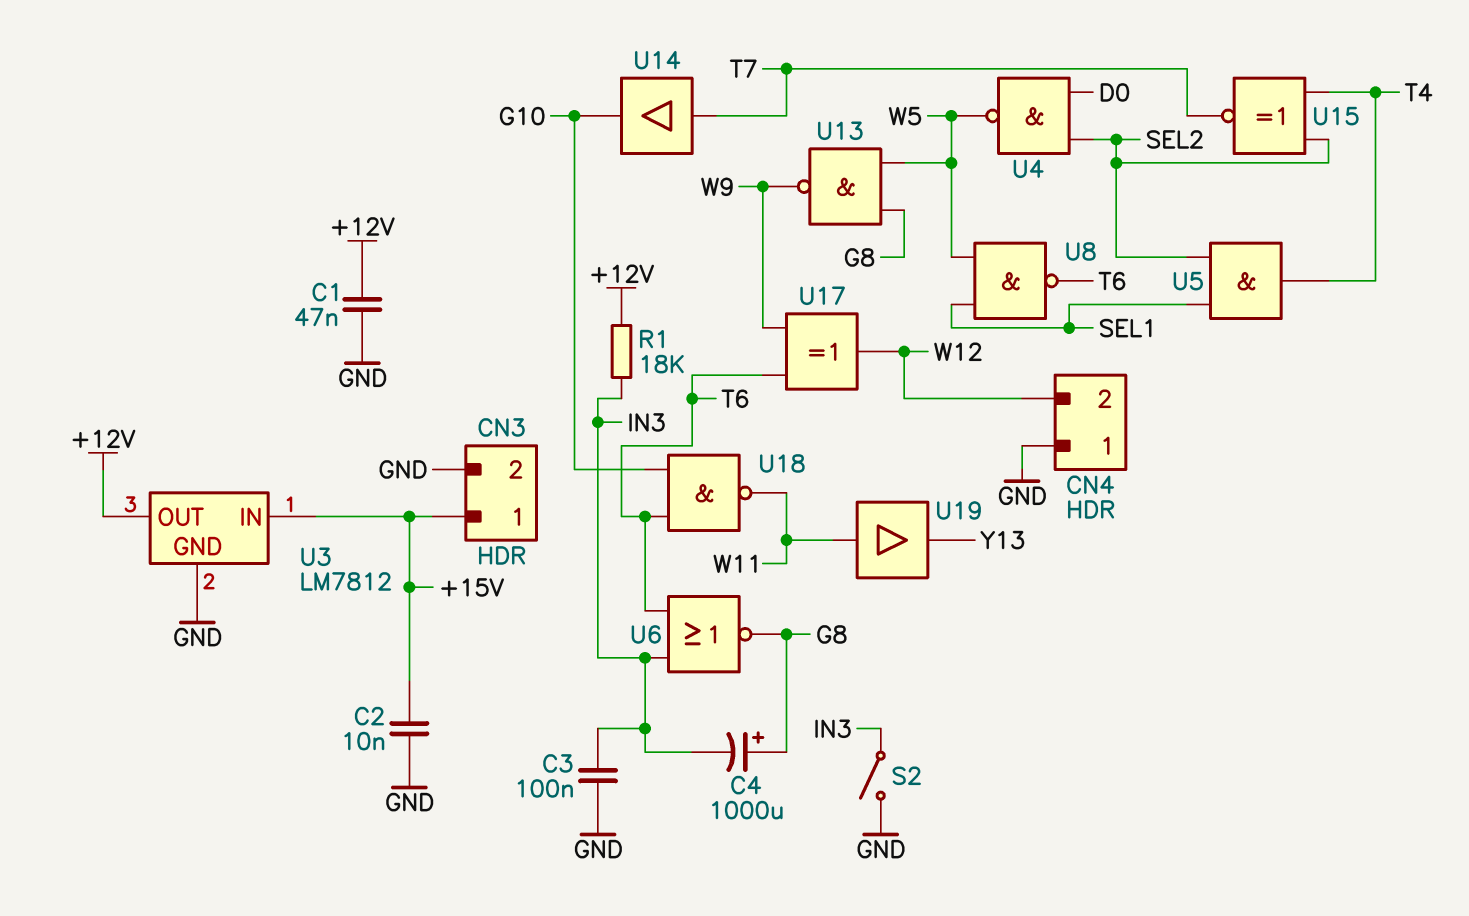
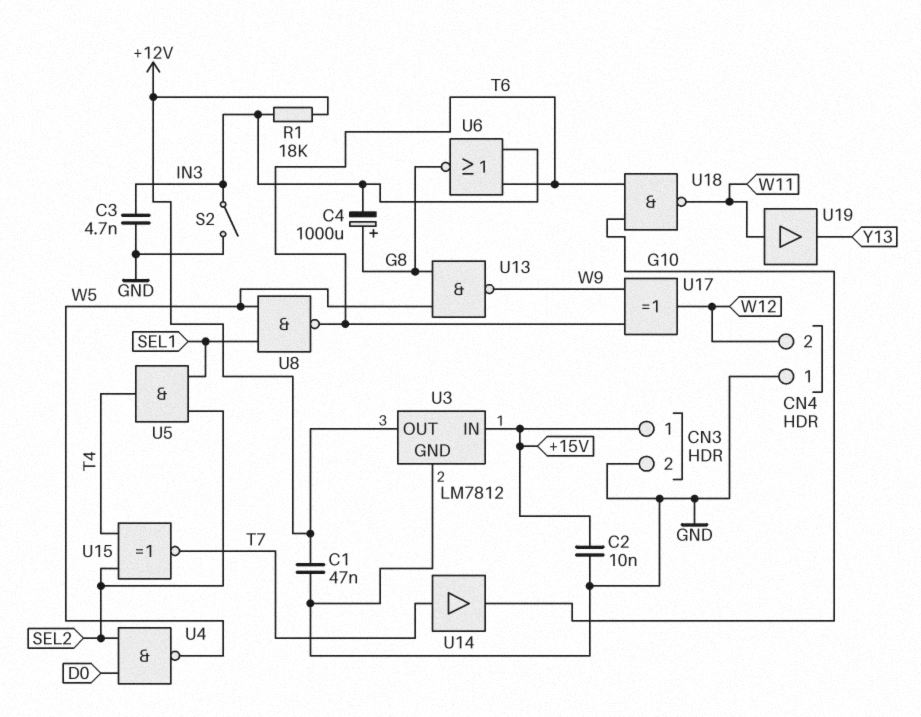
C3: 100nF (GND, IN3) -> 4.7nF (GND, IN3)

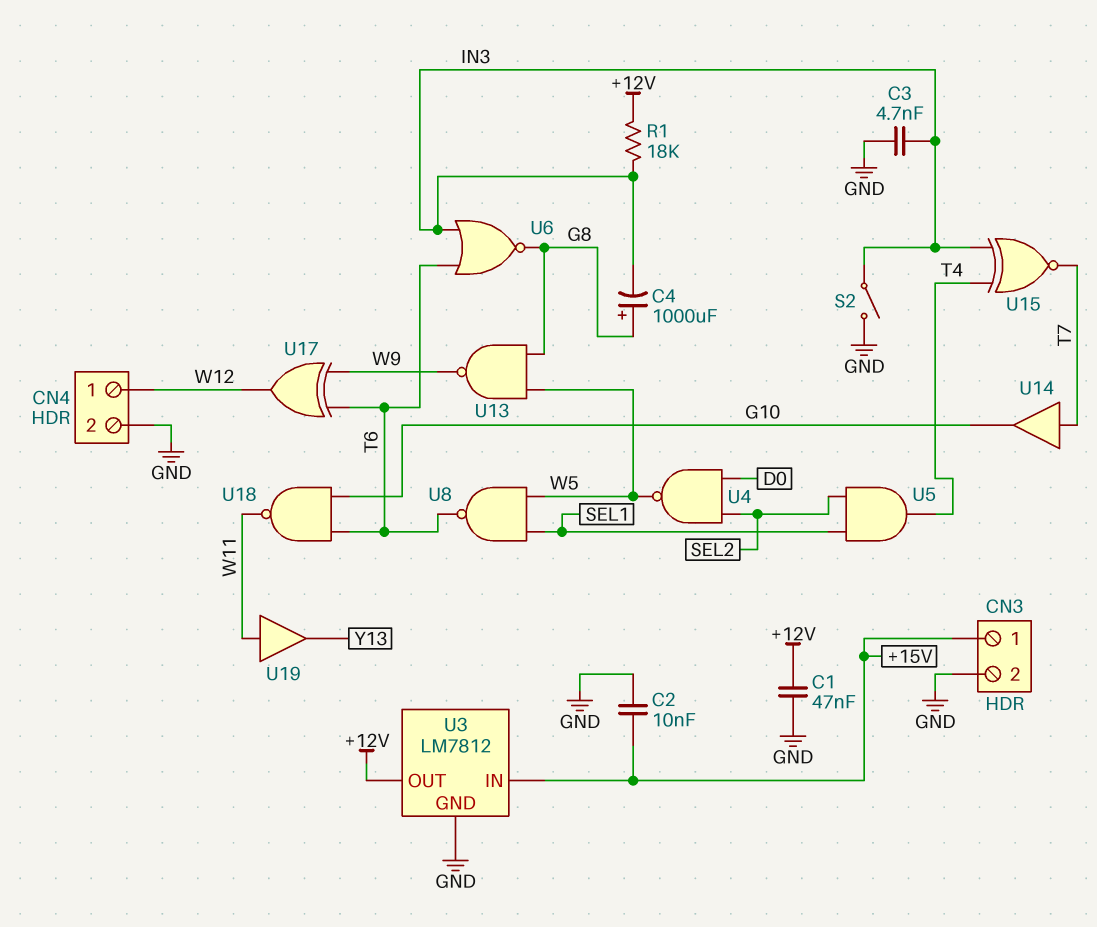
CN4 pin 1: GND -> W12
CN4 pin 2: W12 -> GND
U15: XNOR (in SEL2, in T4, out T7) -> XNOR (in IN3, in T4, out T7)

